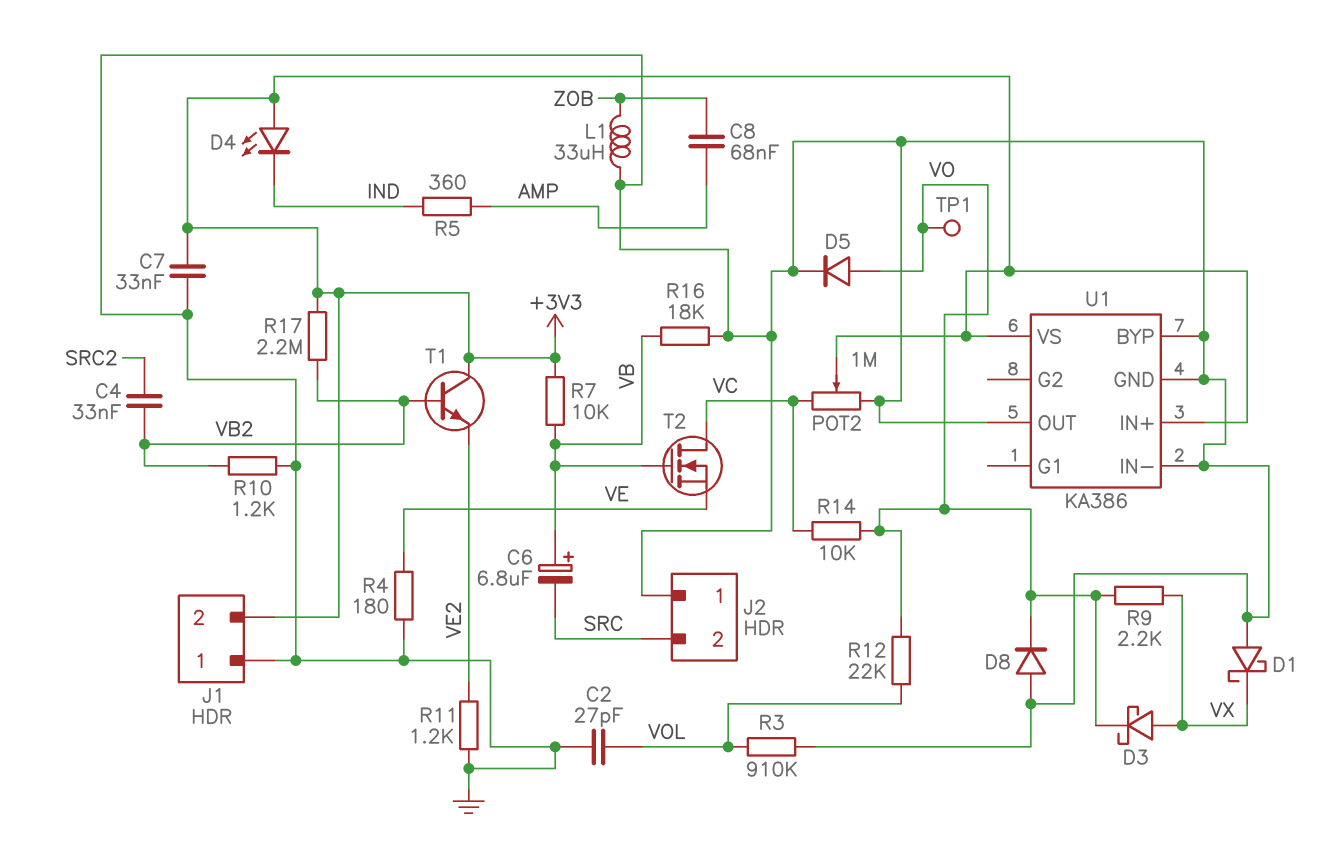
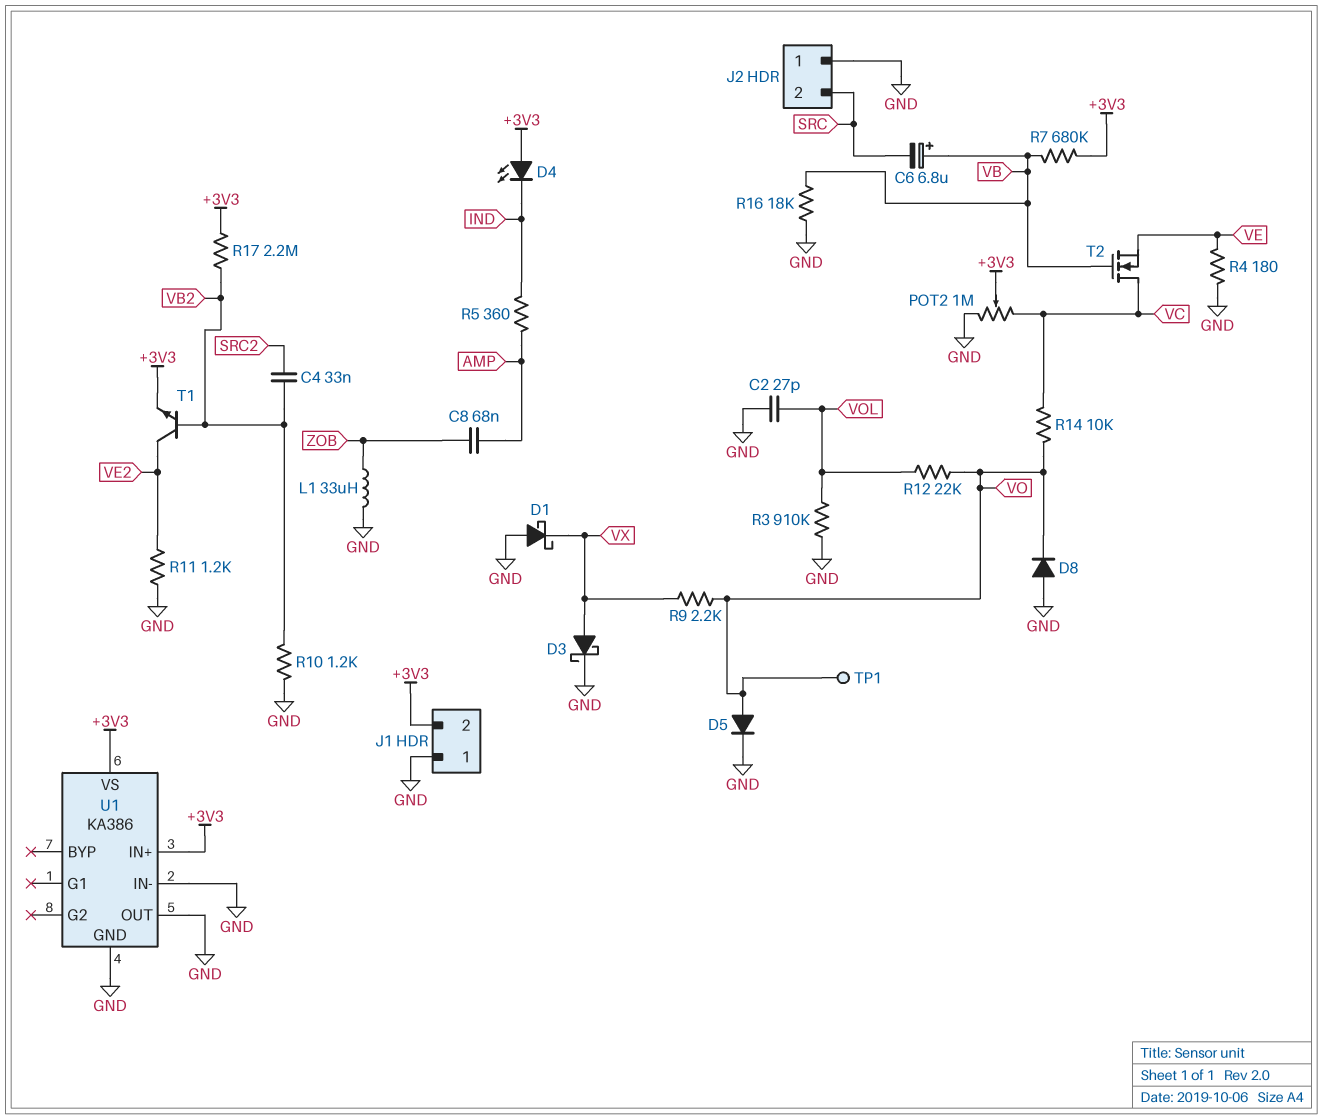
C7: 33nF (+3V3, GND) -> none
D3: schottky (A VX, K VO) -> schottky (A VX, K GND)
R7: 10k (+3V3, VB) -> 680k (+3V3, VB)
T1: NPN (B VB2, C +3V3, E VE2) -> NPN (B VB2, C VE2, E +3V3)
U1 pin BYP: GND -> none

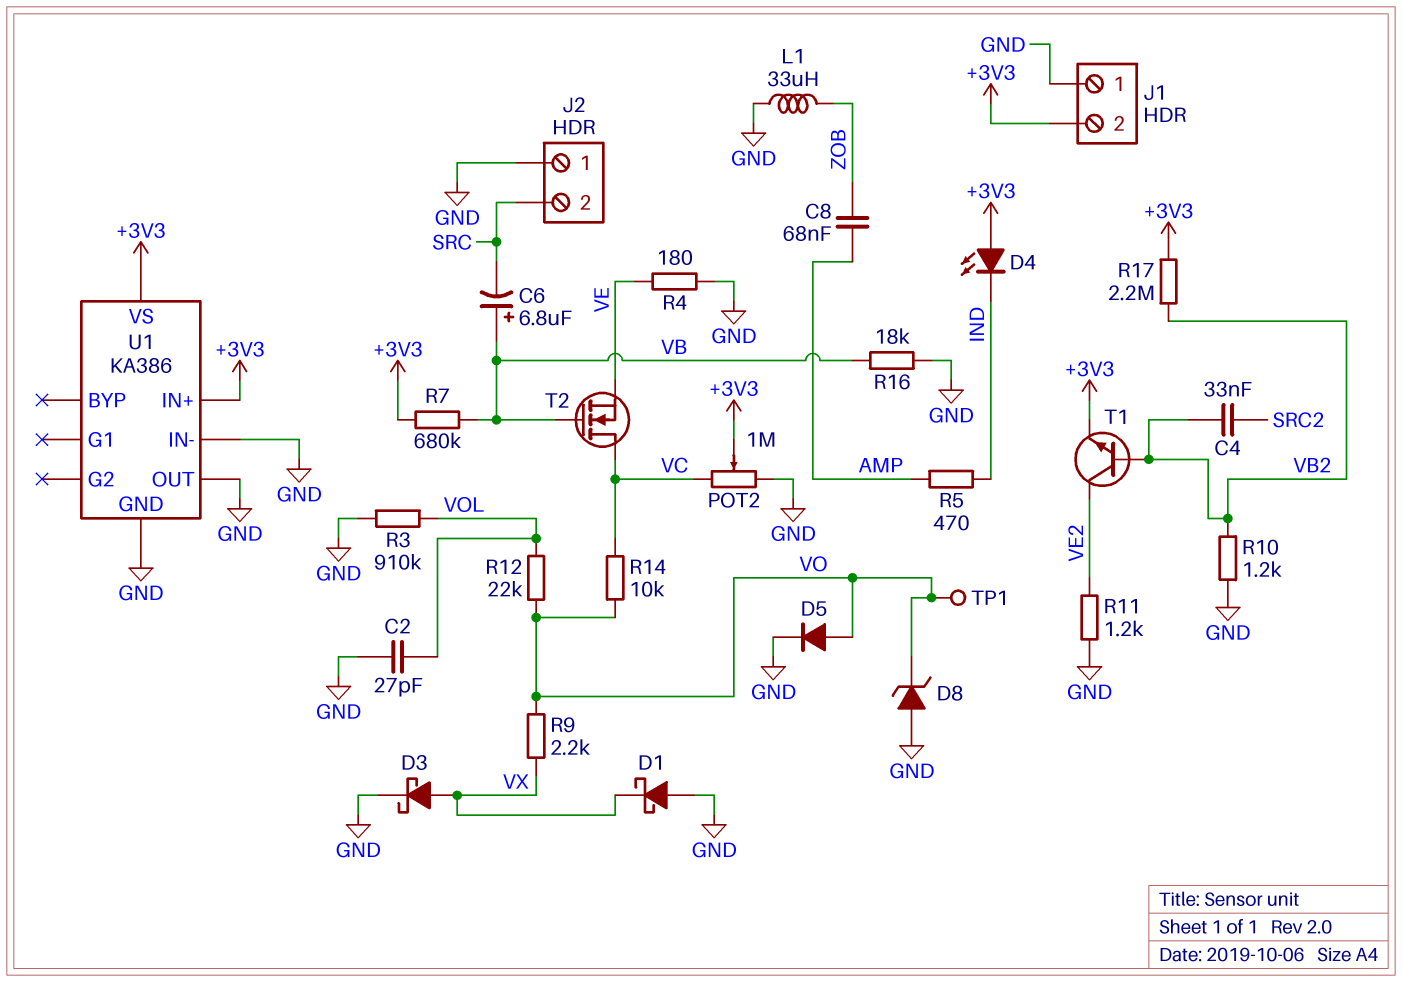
D8: diode (A GND, K VO) -> zener (A GND, K VO)
R5: 360 (AMP, IND) -> 470 (AMP, IND)

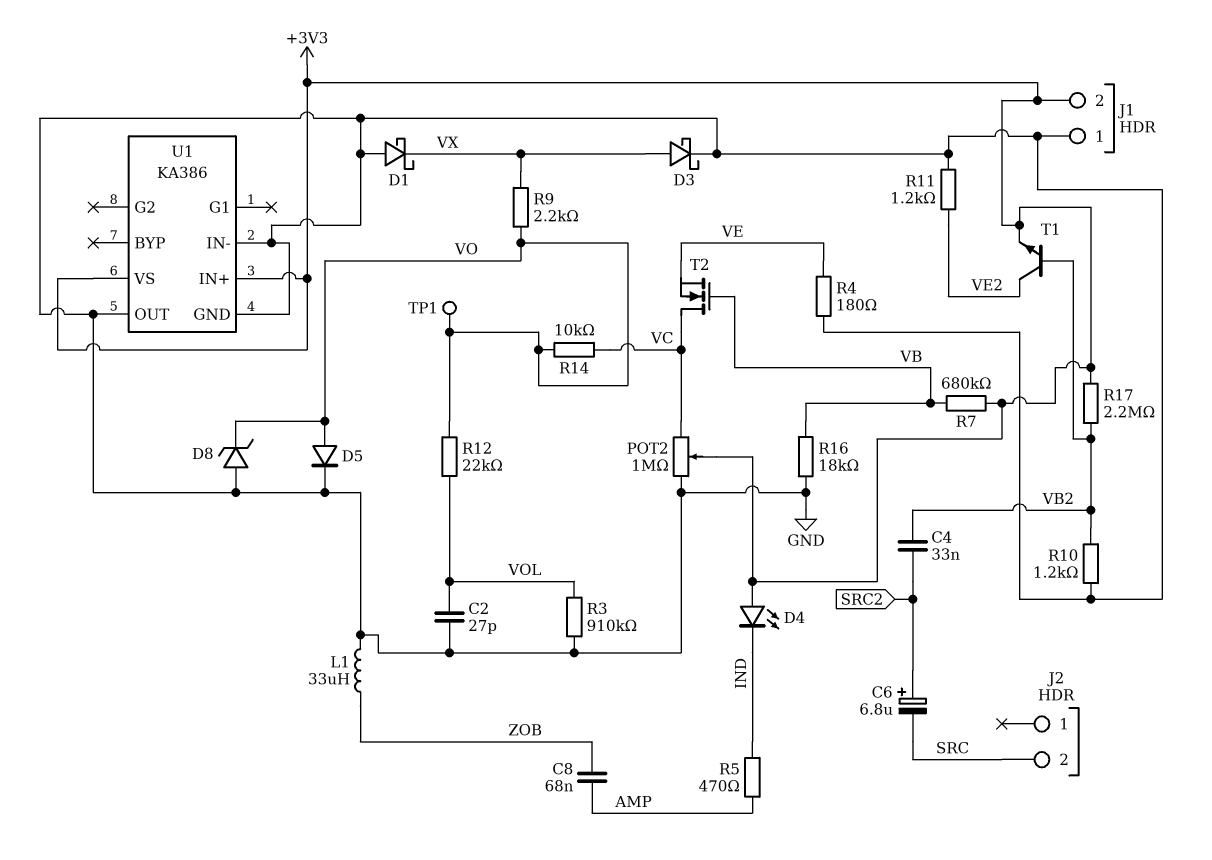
C6: 6.8uF (plus VB, minus SRC) -> 6.8uF (plus SRC2, minus SRC)
J2 pin 1: GND -> none

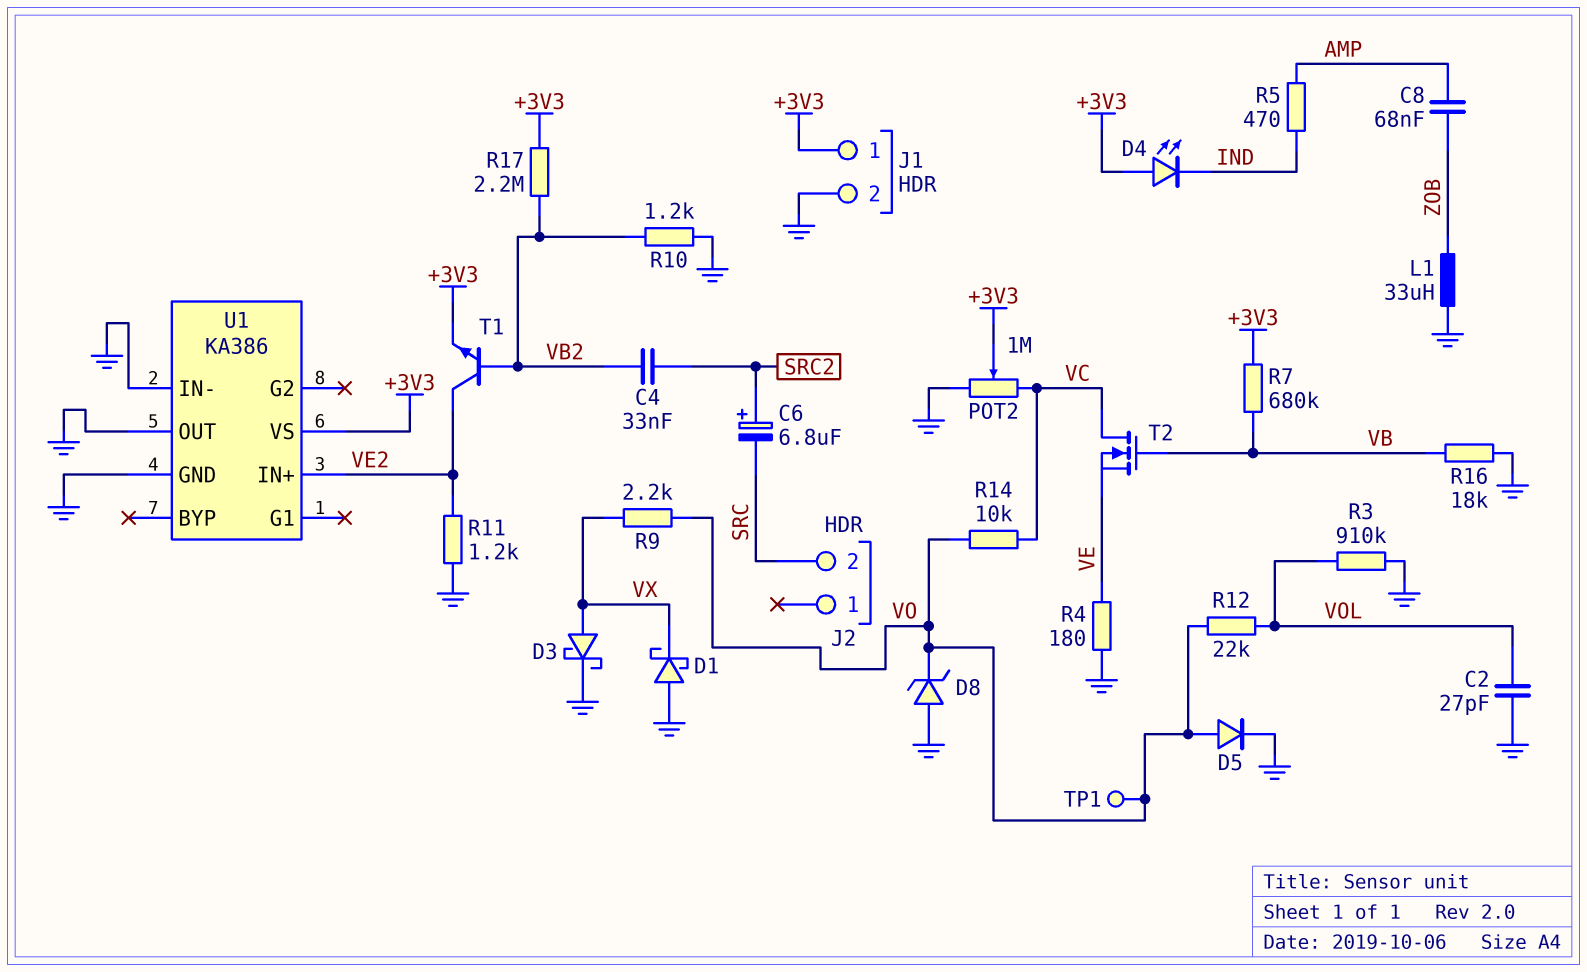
J1 pin 1: GND -> +3V3
J1 pin 2: +3V3 -> GND
U1 pin IN+: +3V3 -> VE2

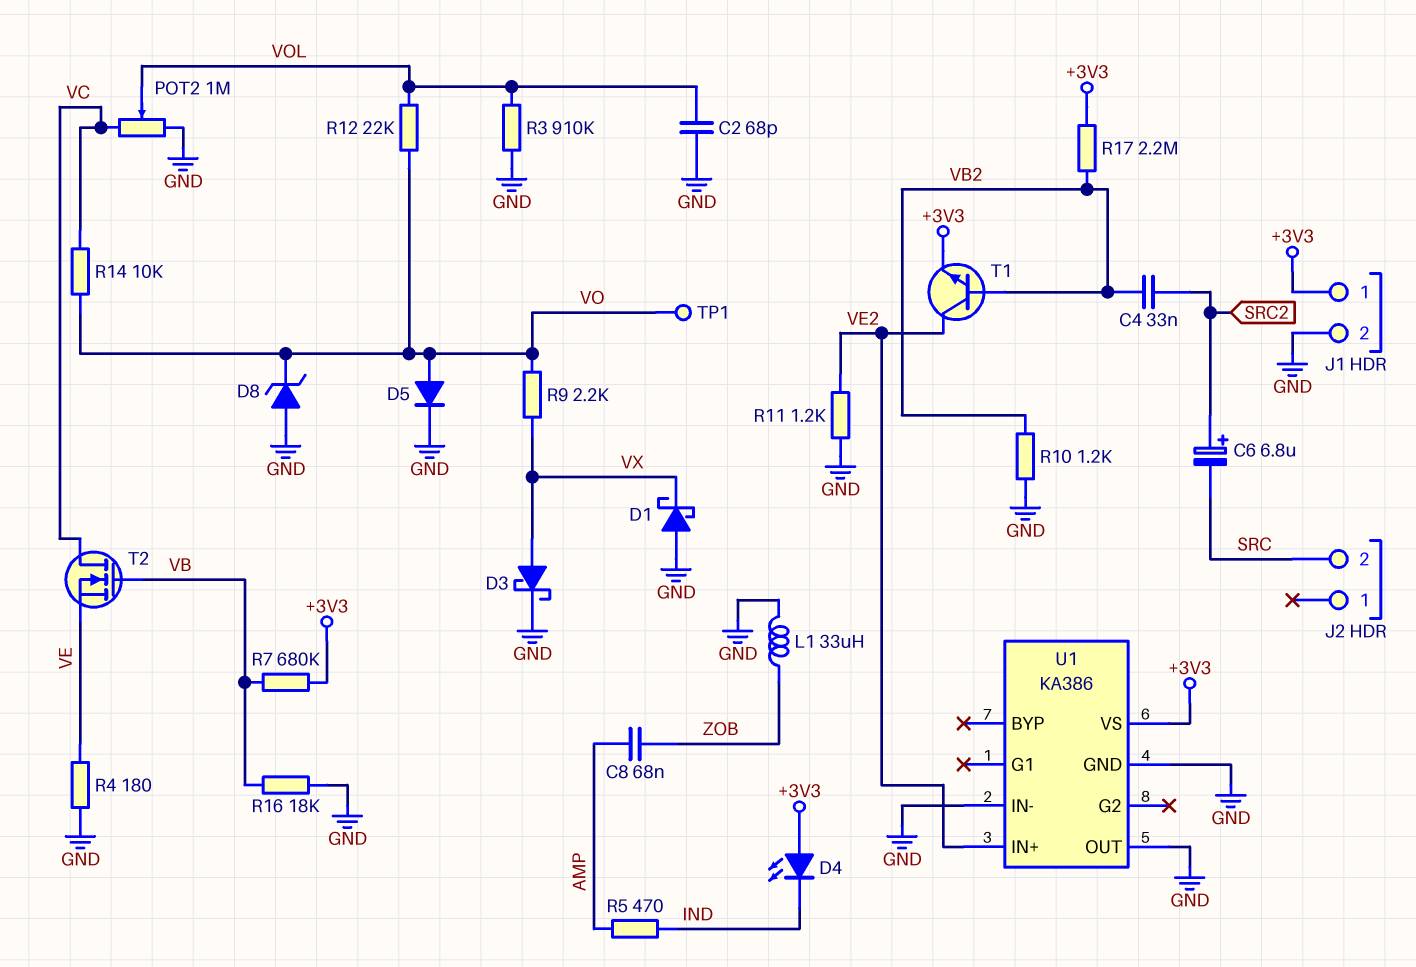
C2: 27pF (GND, VOL) -> 68pF (GND, VOL)
POT2: 1M (GND, VC, wiper +3V3) -> 1M (GND, VC, wiper VOL)

